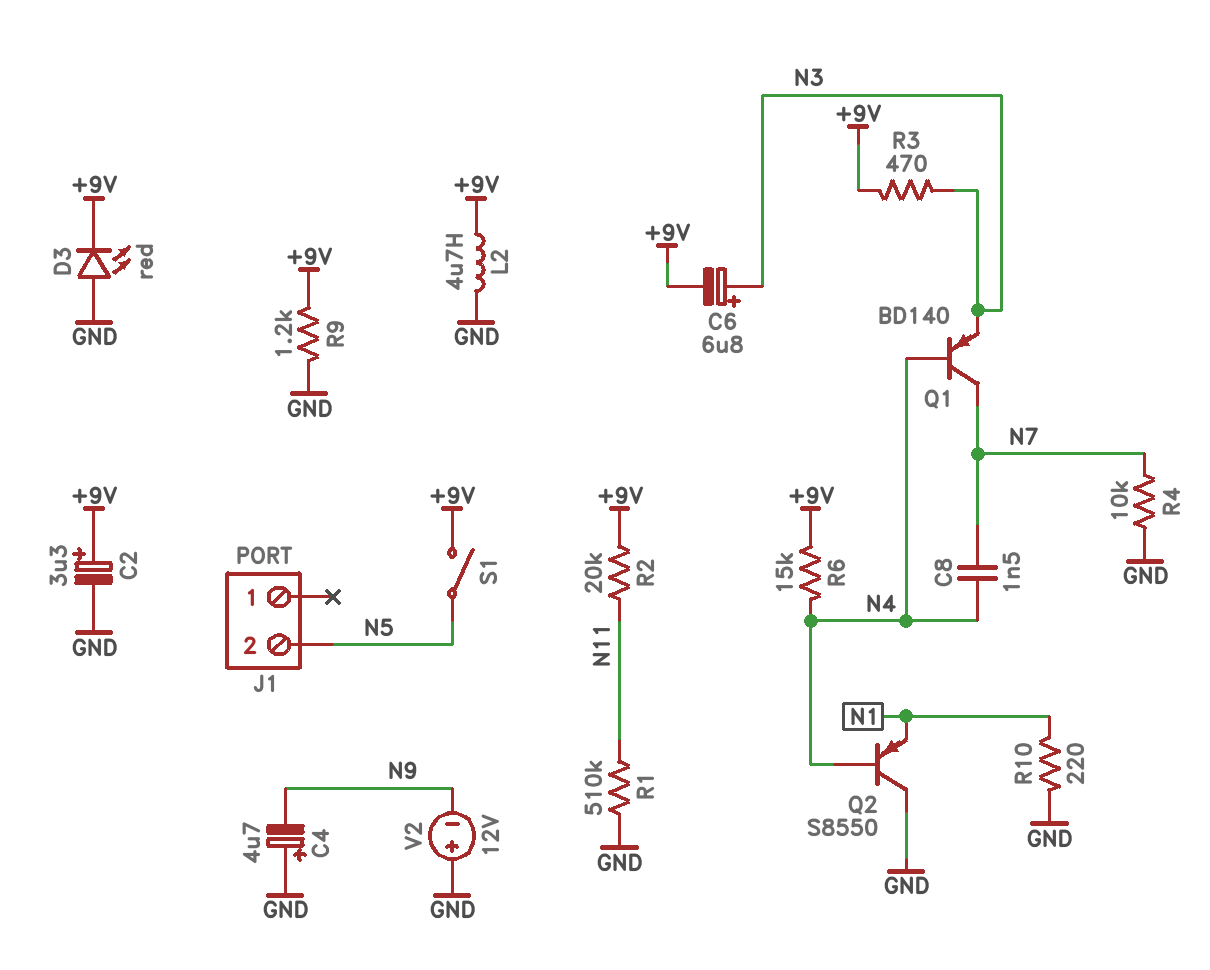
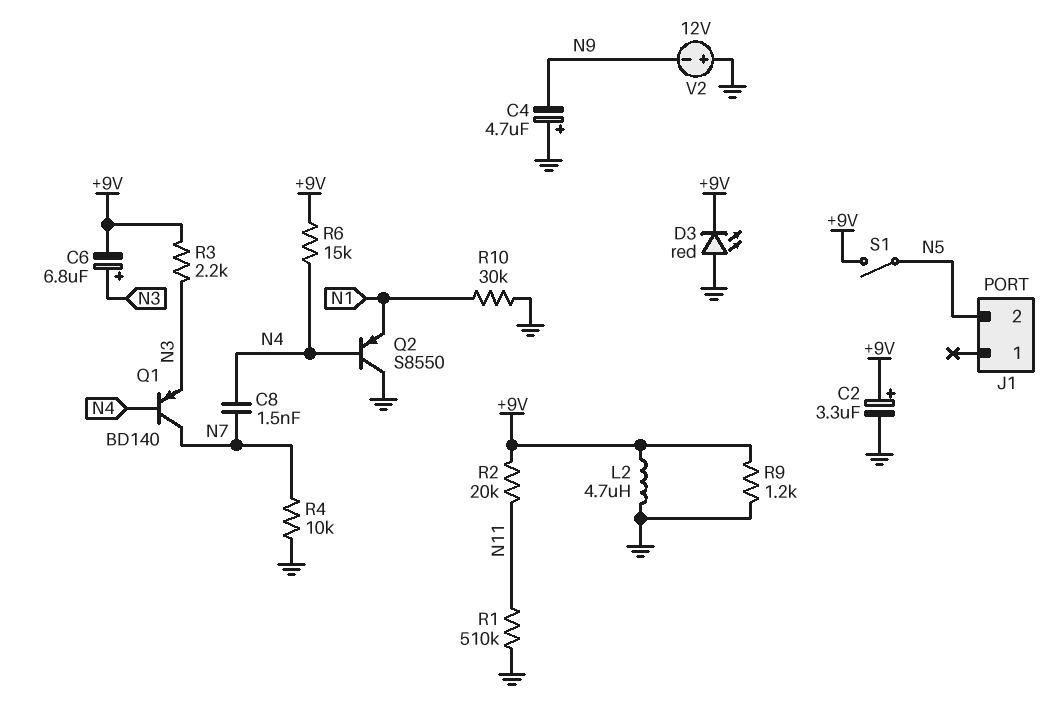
R3: 470 (+9V, N3) -> 2.2k (+9V, N3)
R10: 220 (GND, N1) -> 30k (GND, N1)

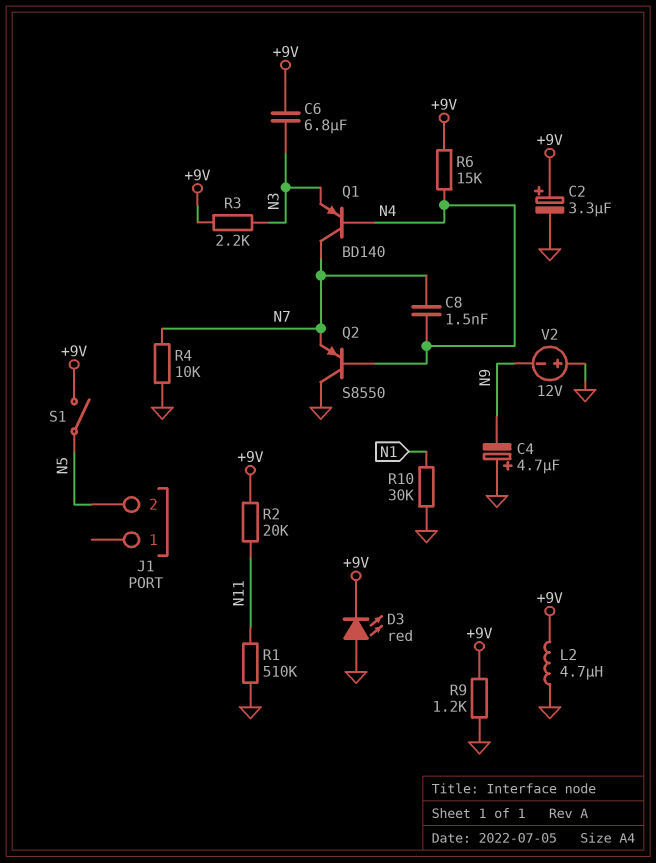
C6: 6.8uF (plus N3, minus +9V) -> 6.8uF (+9V, N3)
Q2: PNP S8550 (B N4, C GND, E N1) -> PNP S8550 (B N4, C GND, E N7)

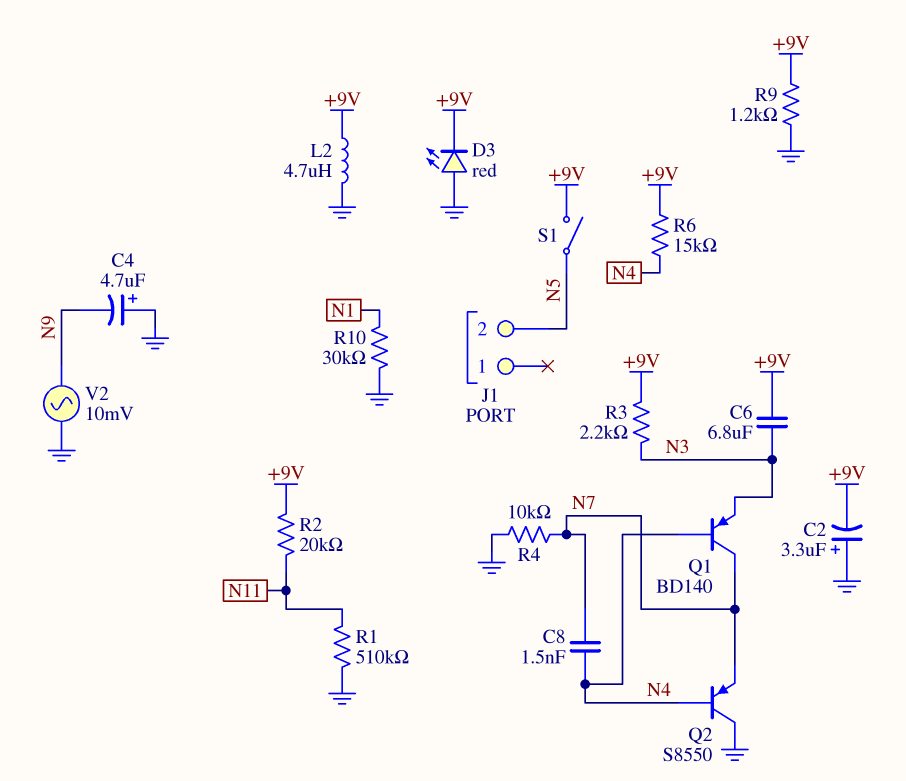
C2: 3.3uF (plus +9V, minus GND) -> 3.3uF (plus GND, minus +9V)
V2: 12V (plus GND, minus N9) -> AC 10mV (GND, N9)

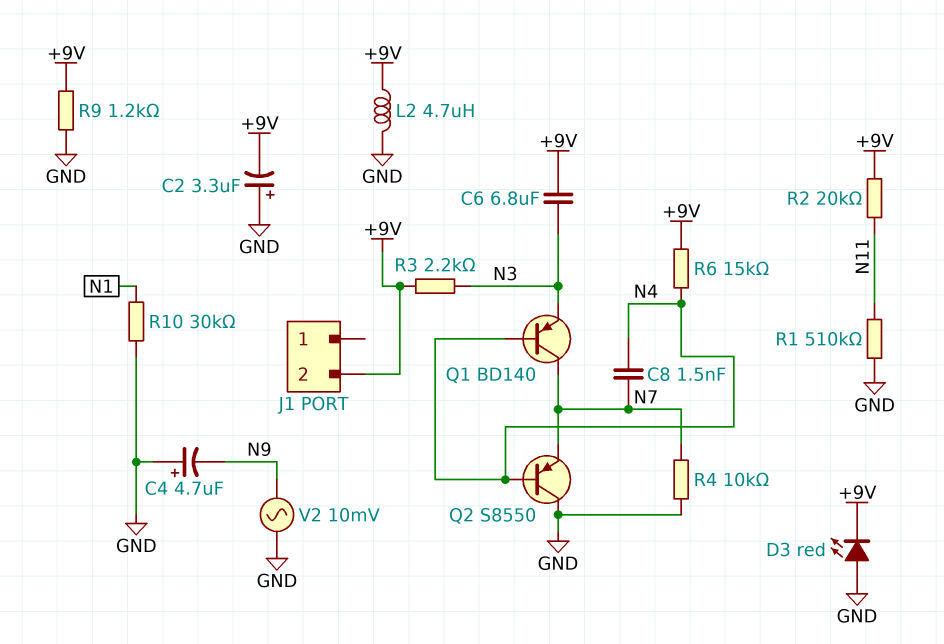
J1 pin 2: N5 -> +9V
S1: switch (+9V, N5) -> none

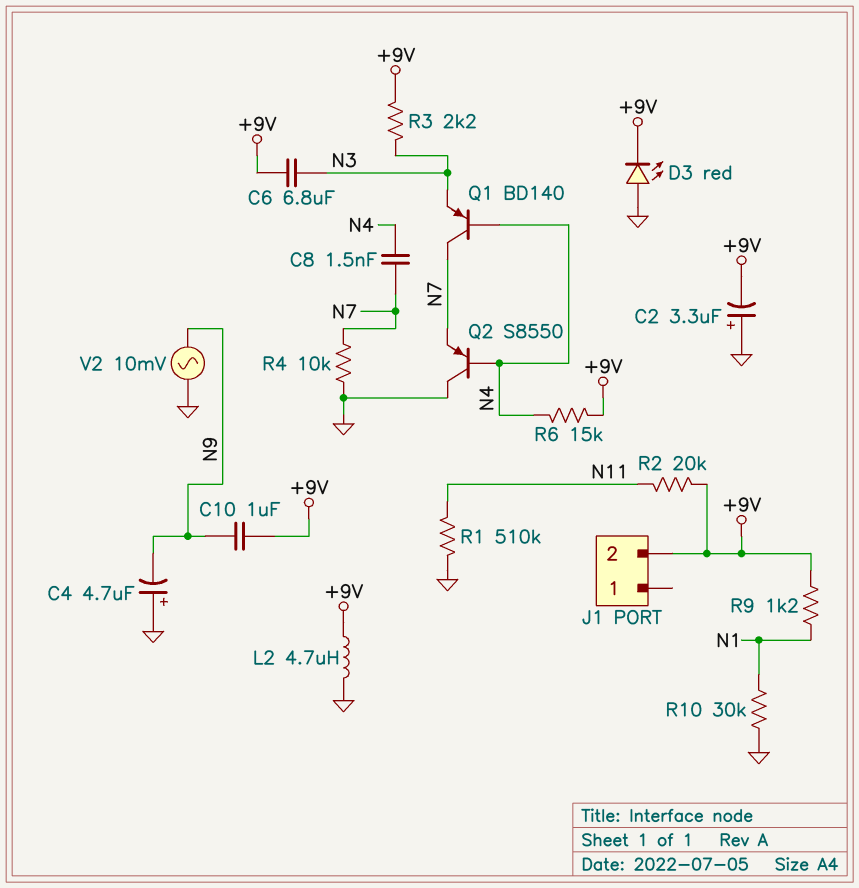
C10: none -> 1uF (+9V, N9)
R9: 1.2k (+9V, GND) -> 1.2k (+9V, N1)

